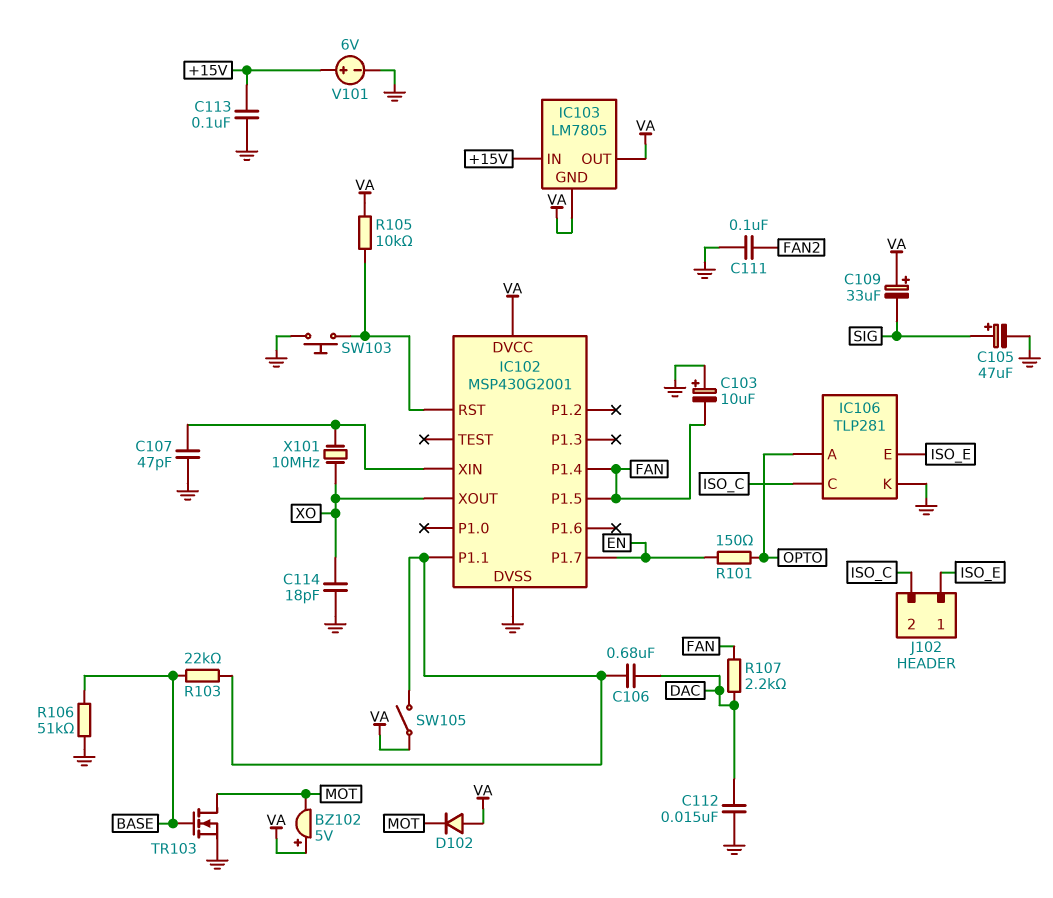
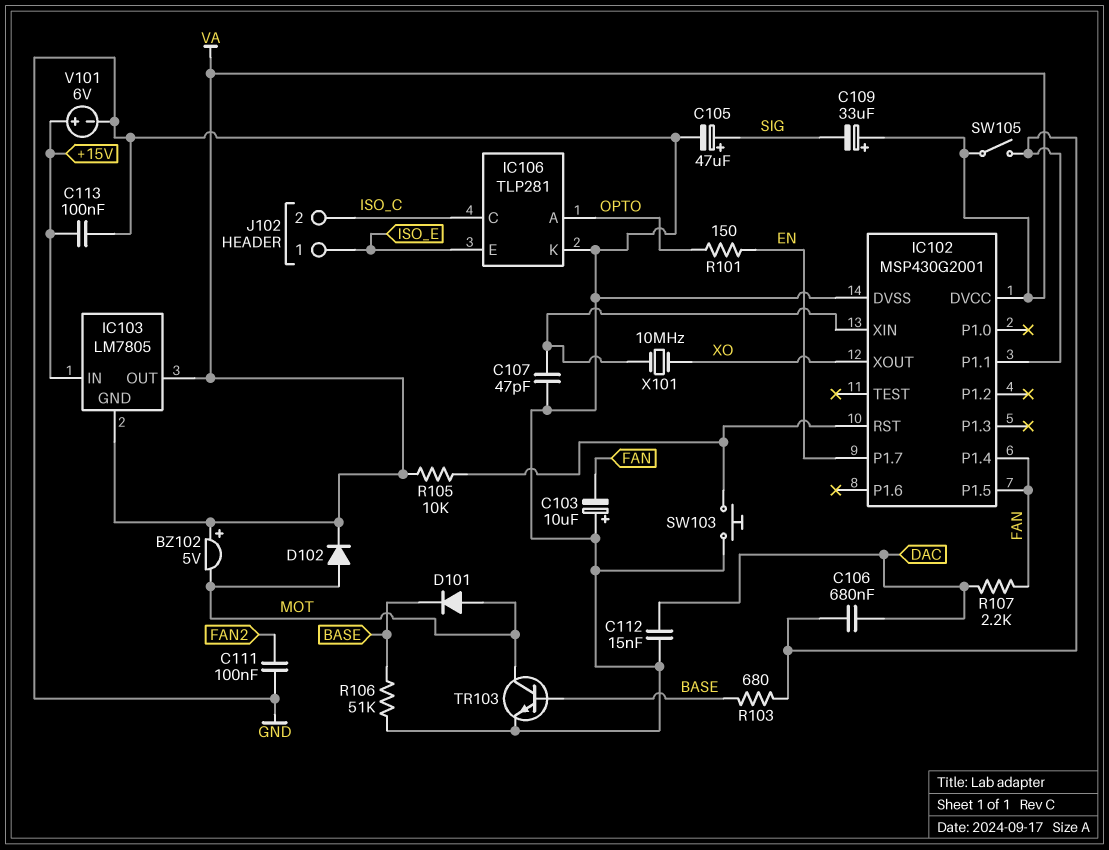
C114: 18pF (GND, XO) -> none
D101: none -> diode (A MOT, K BASE)
D102: diode (A VA, K MOT) -> diode (A MOT, K VA)
R103: 22k (BASE, IC102/P1.1) -> 680 (BASE, IC102/P1.1)
TR103: NMOS (G BASE, D MOT, S GND) -> NPN (B BASE, C MOT, E GND)

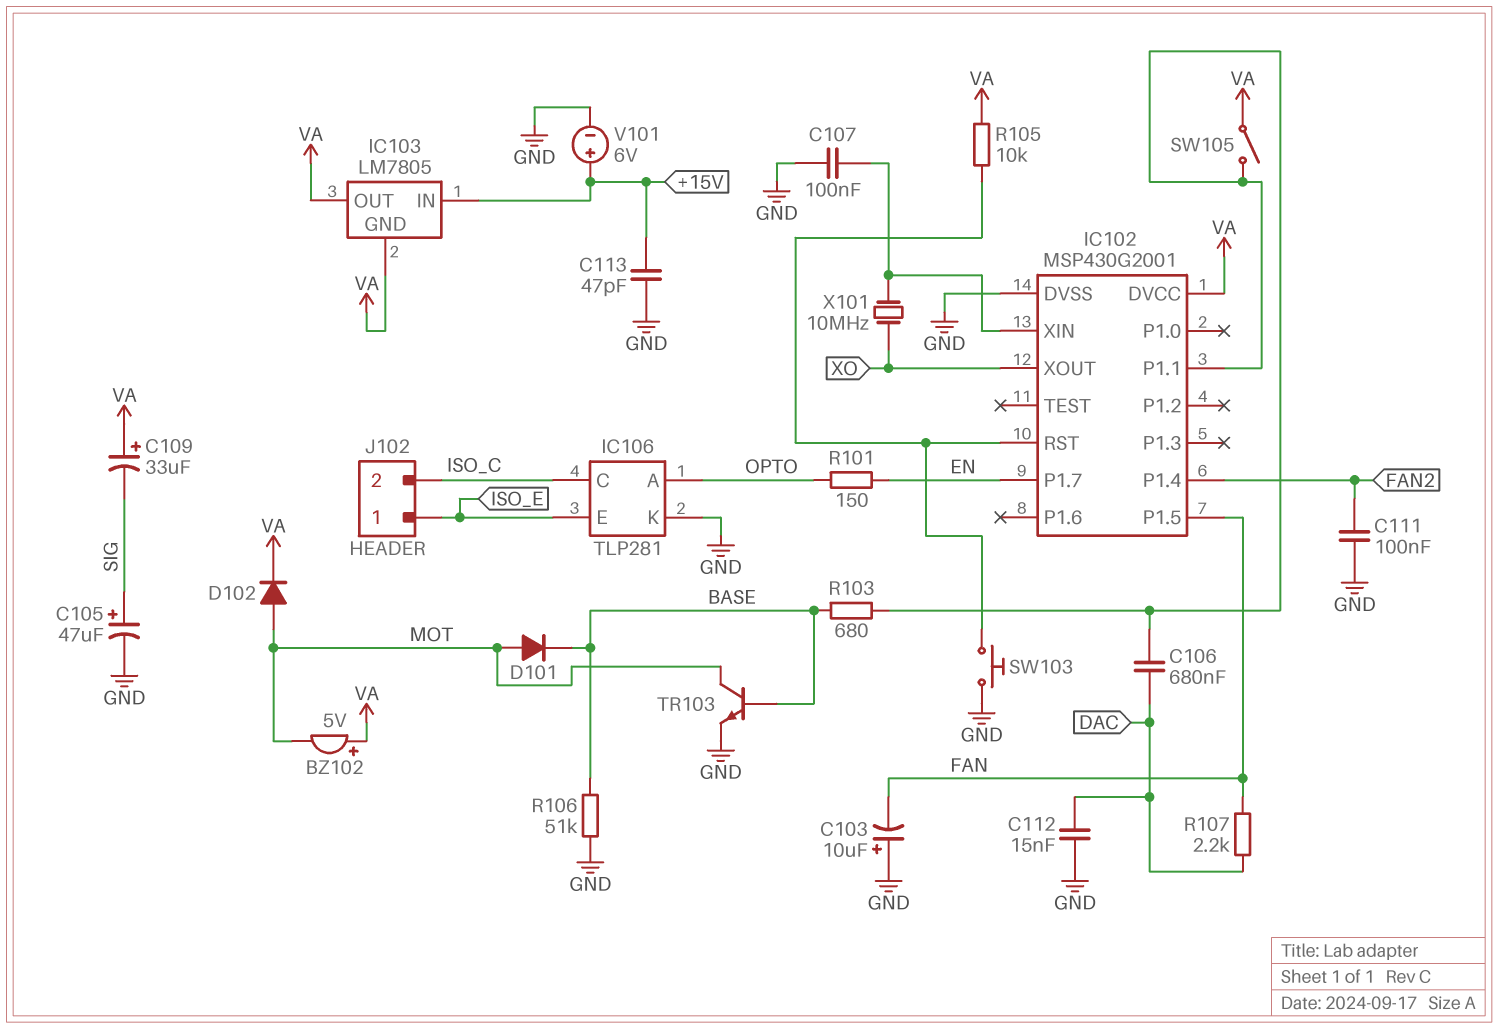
C107: 47pF (GND, IC102/XIN) -> 100nF (GND, IC102/XIN)
C113: 100nF (+15V, GND) -> 47pF (+15V, GND)
IC102 pin P1.4: FAN -> FAN2

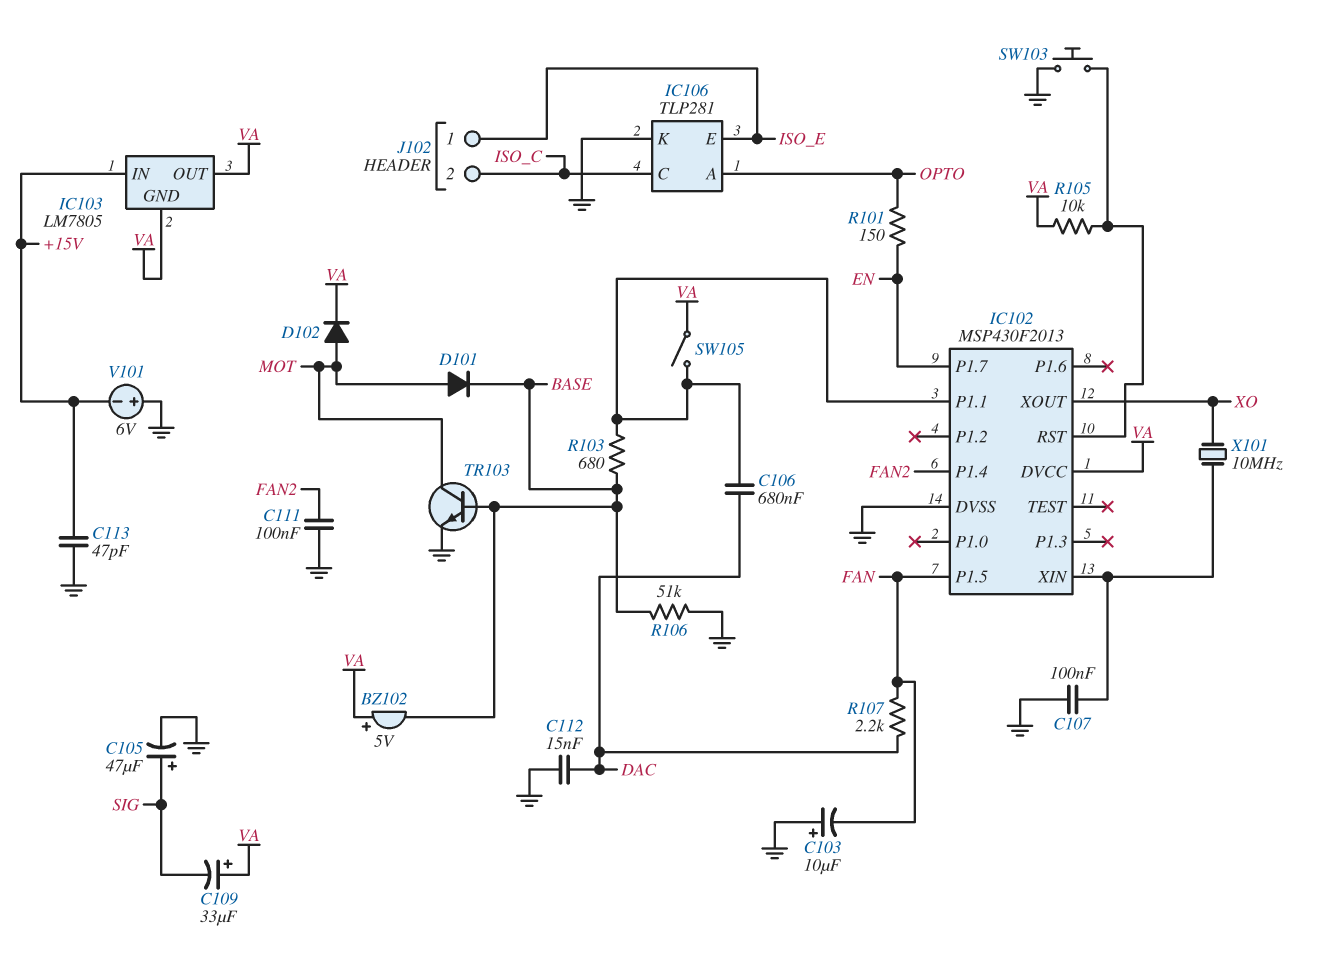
BZ102: buzzer 5V (plus VA, minus MOT) -> buzzer 5V (plus VA, minus BASE)
IC102: MSP430G2001 -> MSP430F2013
V101: 6V (plus +15V, minus GND) -> 6V (plus GND, minus +15V)

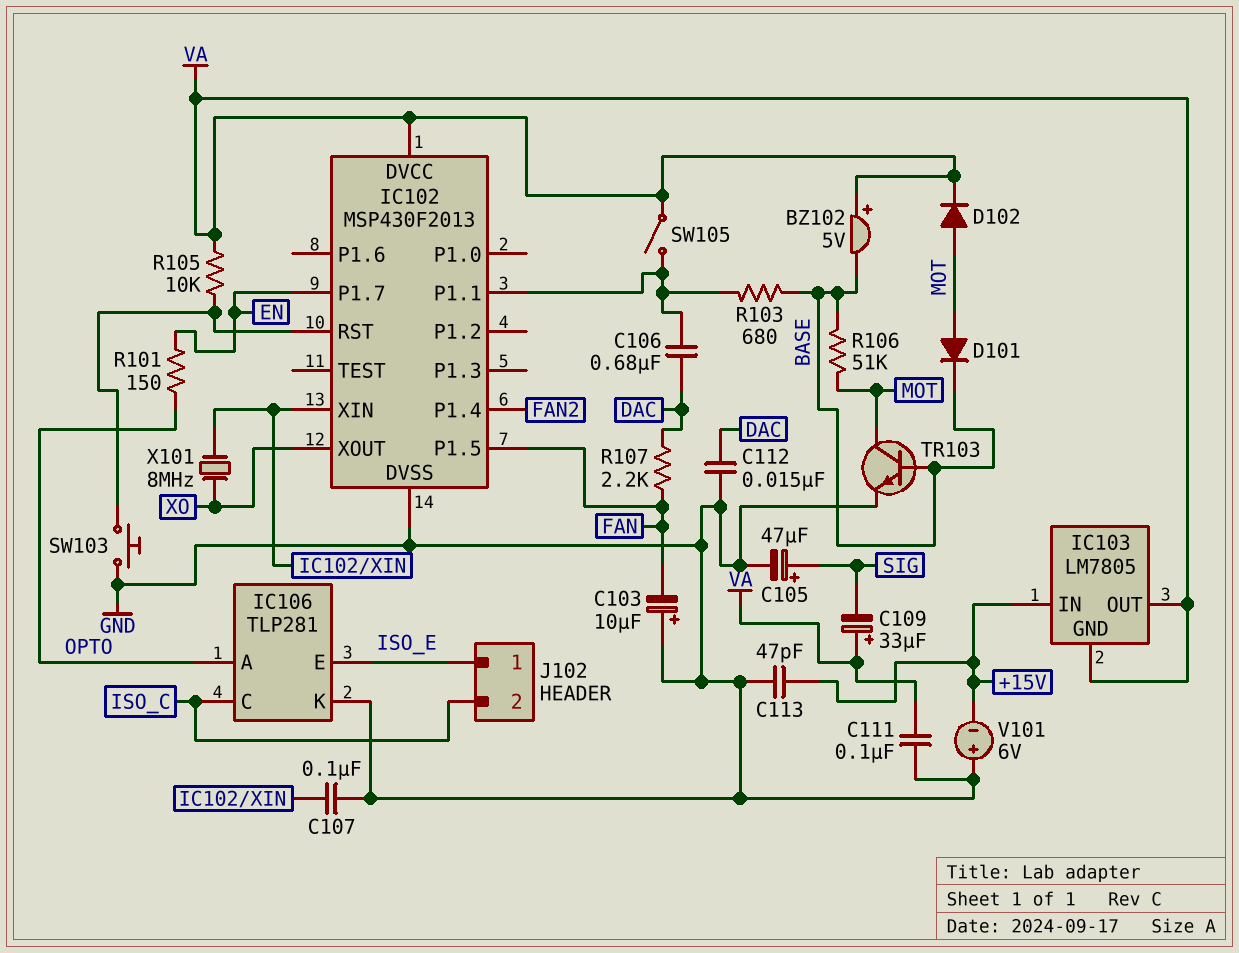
C111: 100nF (FAN2, GND) -> 100nF (GND, VA)
R106: 51k (BASE, GND) -> 51k (BASE, MOT)
X101: 10MHz (IC102/XIN, XO) -> 8MHz (IC102/XIN, XO)

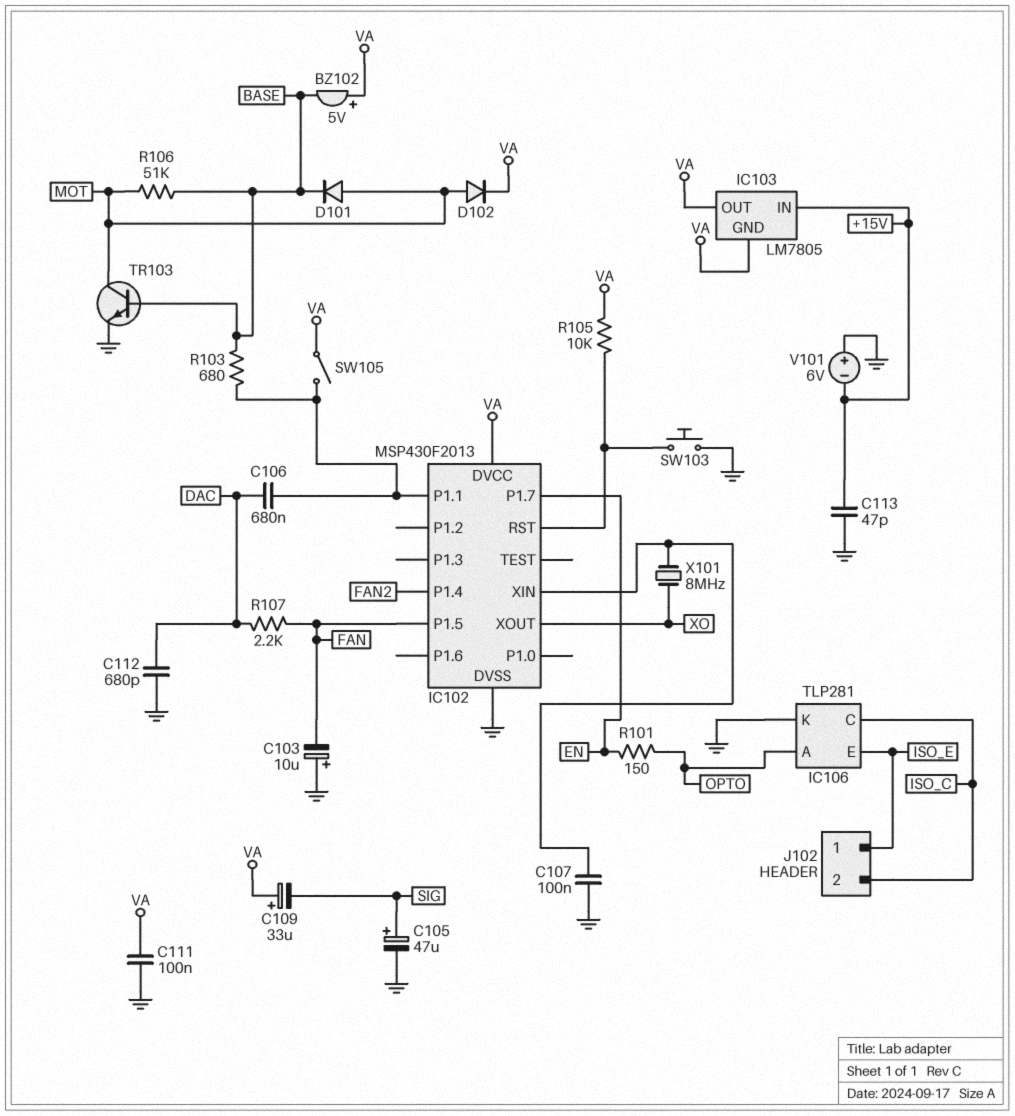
C112: 15nF (DAC, GND) -> 680pF (DAC, GND)

